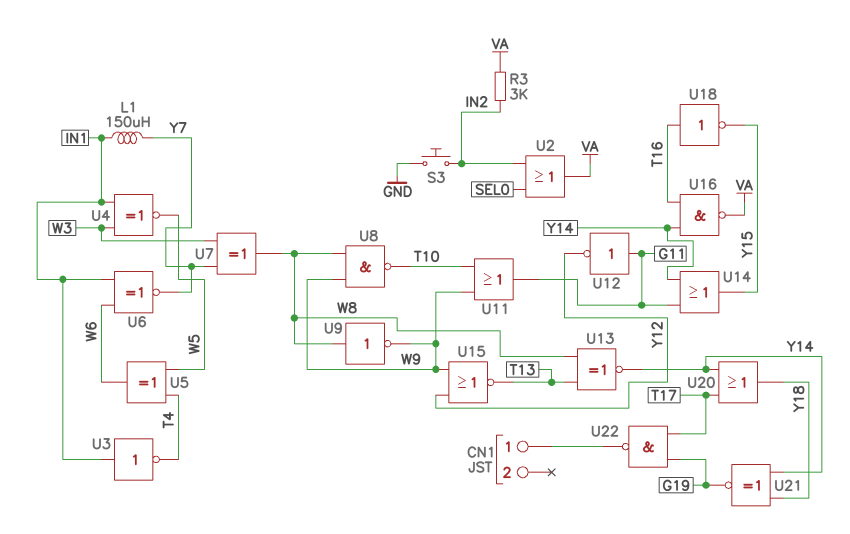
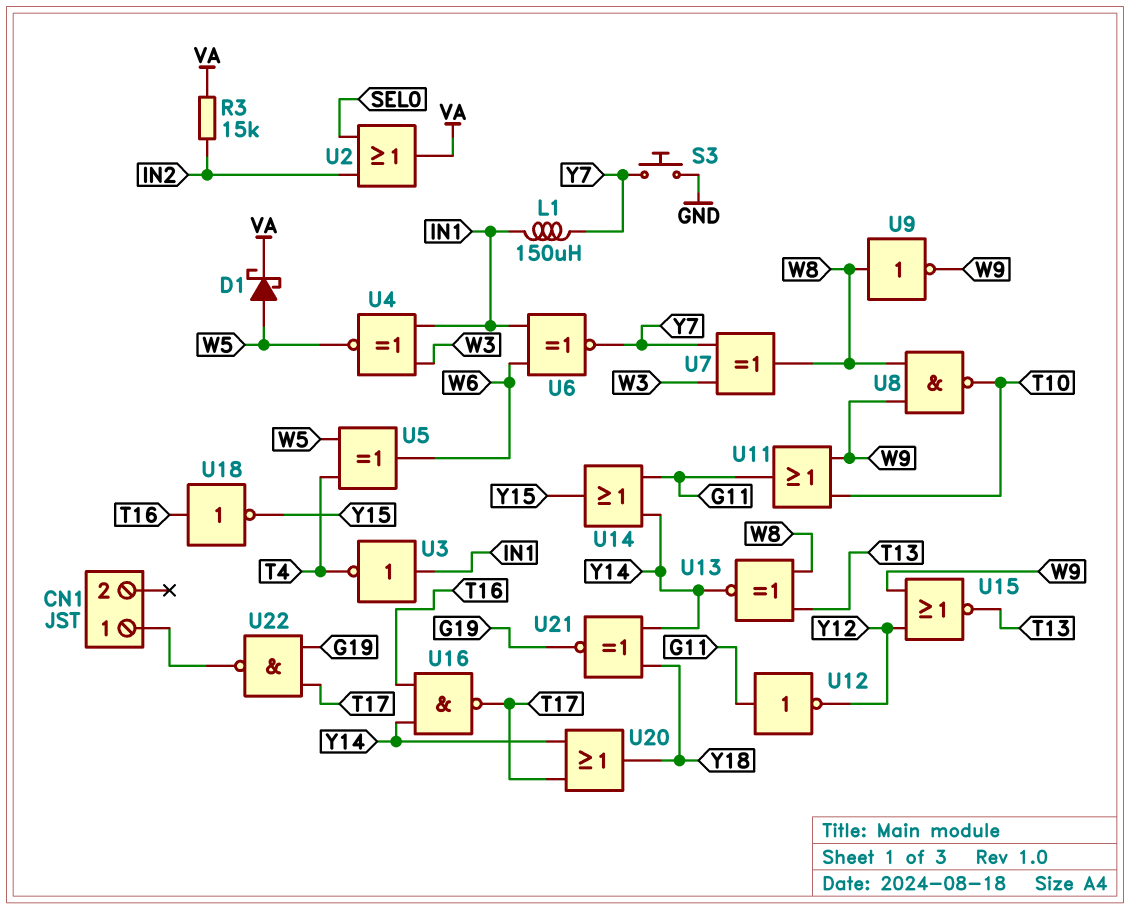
D1: none -> schottky (A W5, K VA)
R3: 3k (IN2, VA) -> 15k (IN2, VA)
S3: button (GND, IN2) -> button (GND, Y7)
U16: NAND (in T16, in Y14, out VA) -> NAND (in T16, in Y14, out T17)

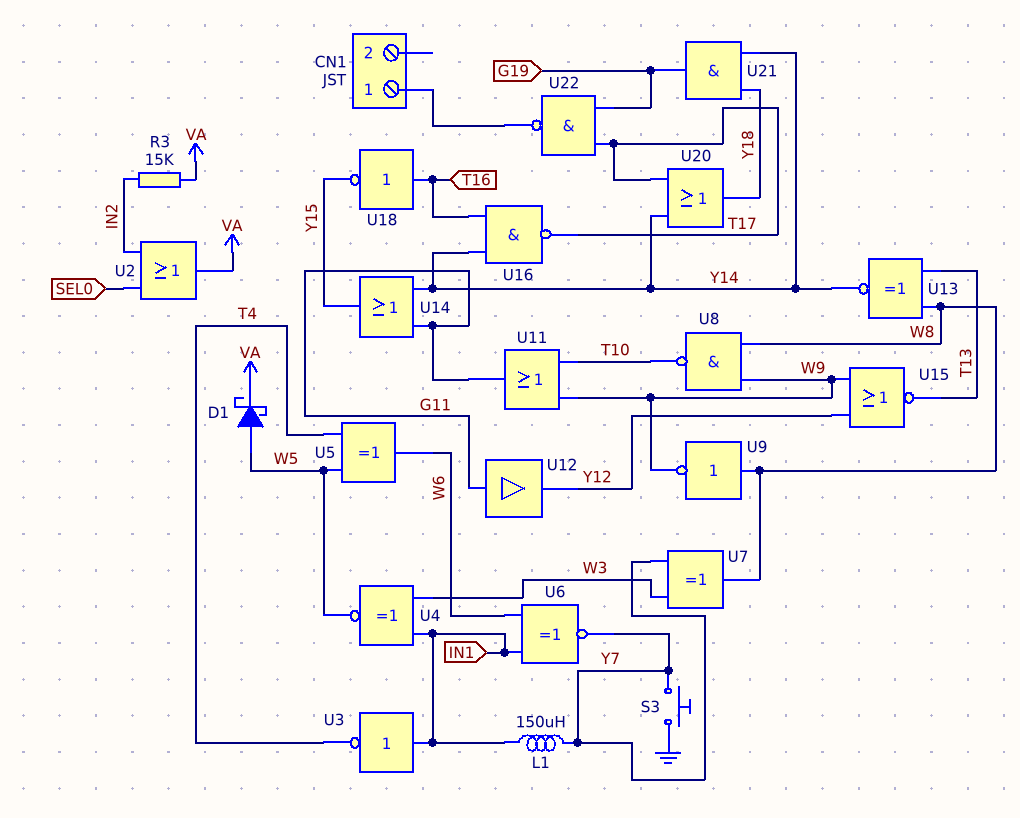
U12: NOT (in G11, out Y12) -> buffer (in G11, out Y12)
U21: XNOR (in Y14, in Y18, out G19) -> AND (in Y14, in Y18, out G19)

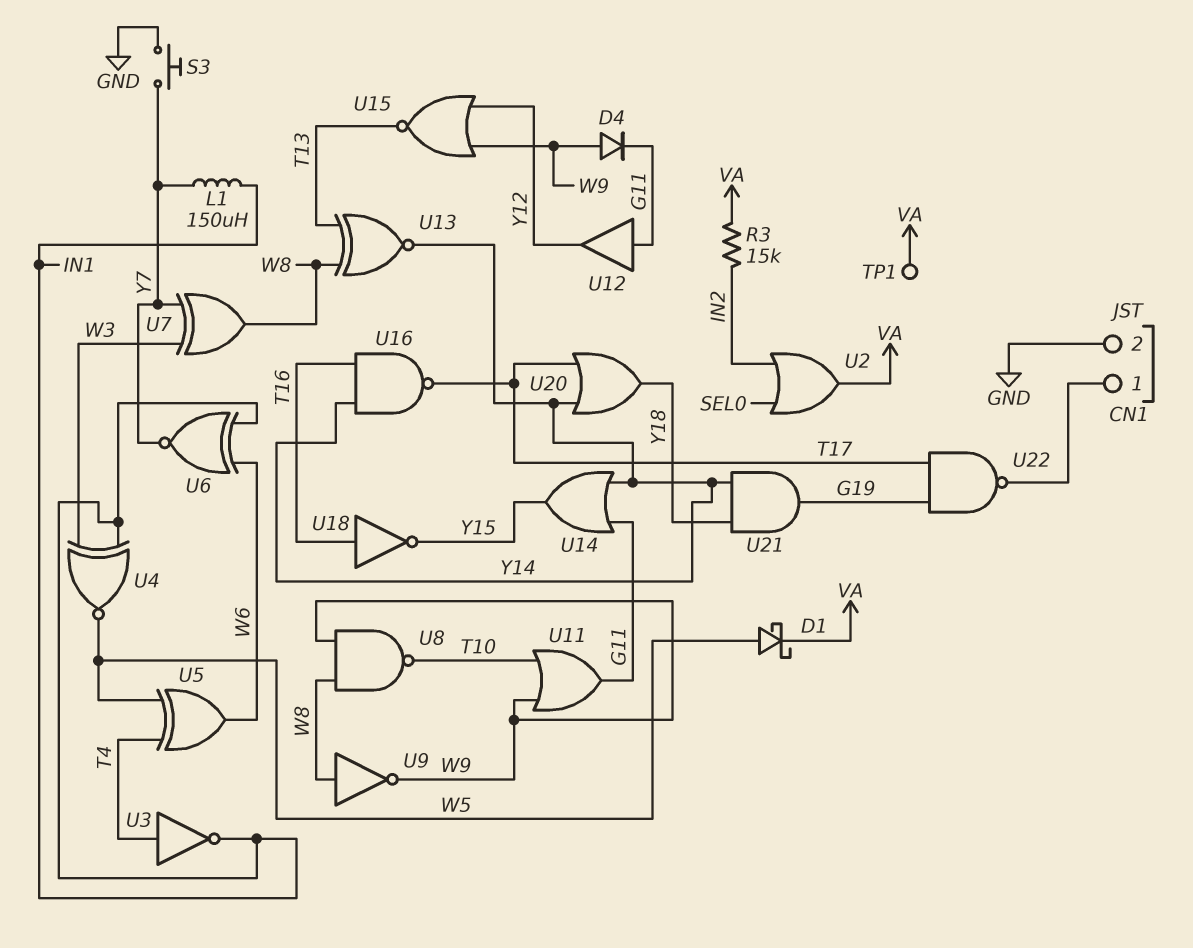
CN1 pin 2: none -> GND
D4: none -> diode (A W9, K G11)
TP1: none -> test point (VA)
U3: NOT (in IN1, out T4) -> NOT (in T4, out IN1)

